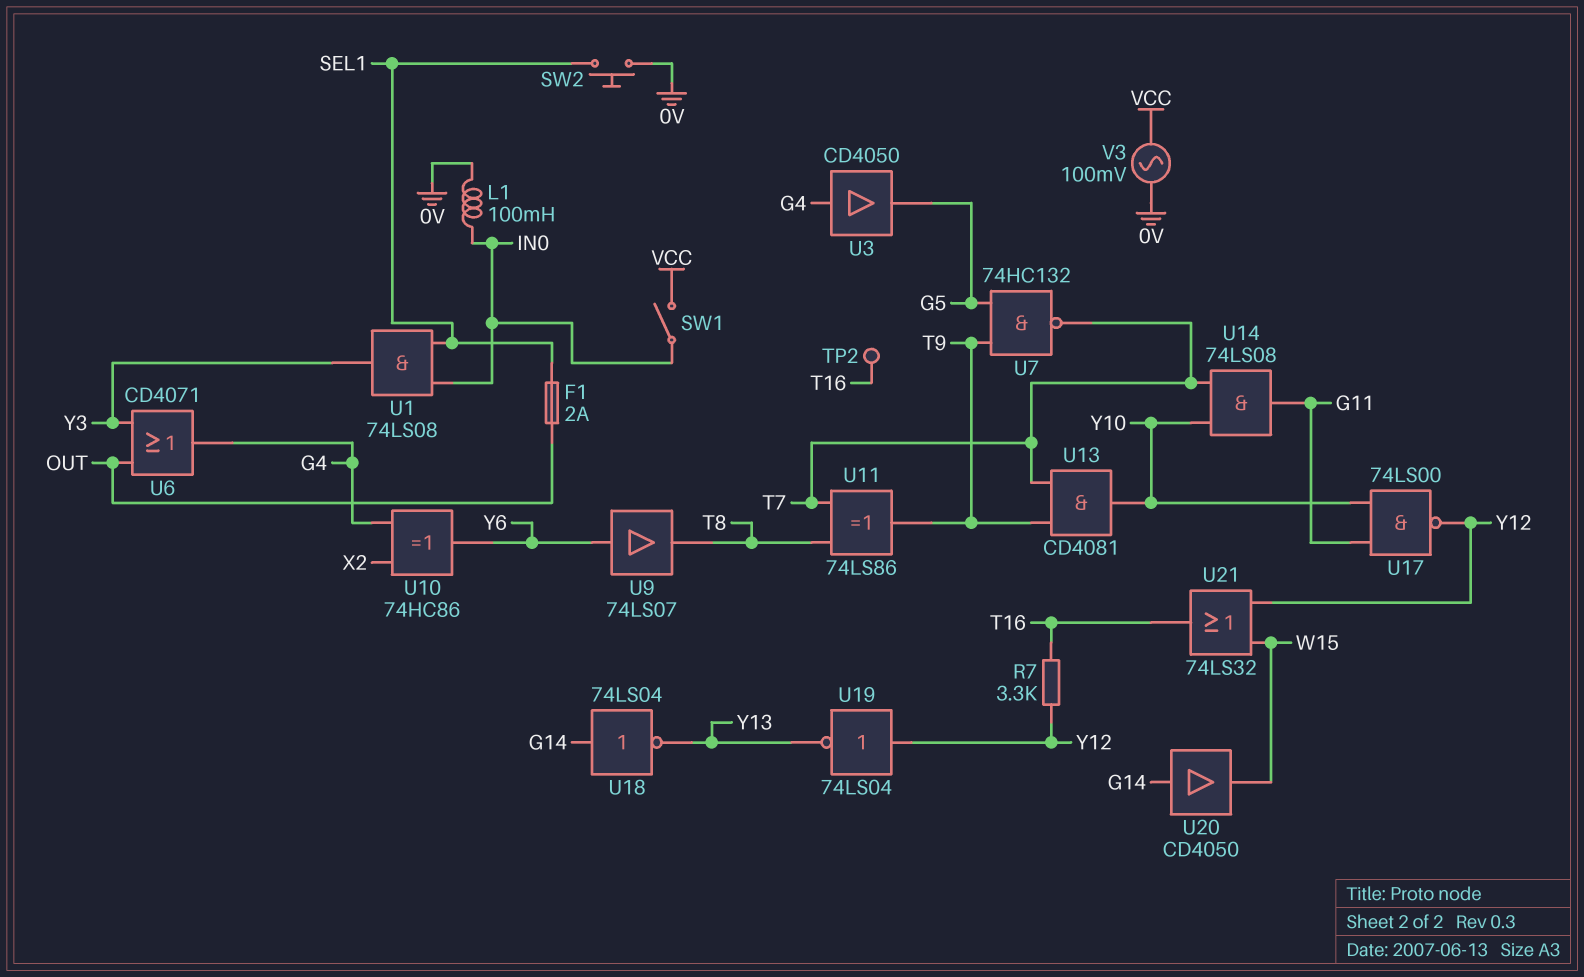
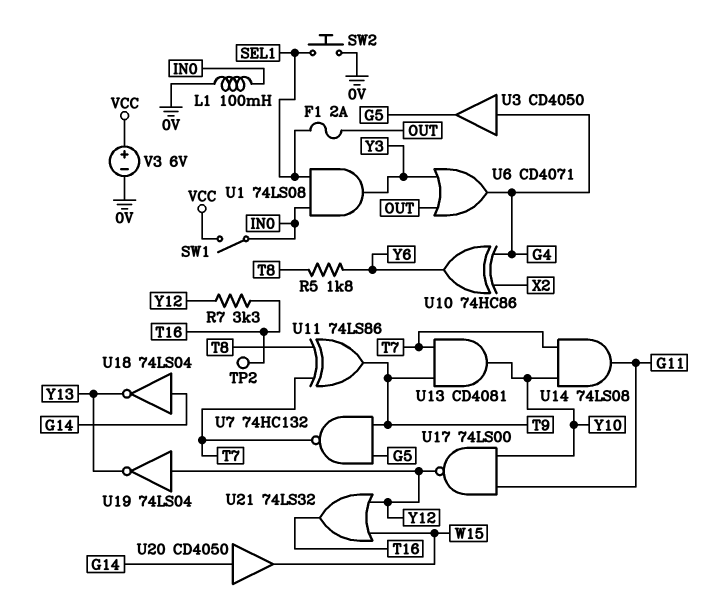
R5: none -> 1.8k (T8, Y6)
U9: buffer 74LS07 (in Y6, out T8) -> none
V3: AC 100mV (0V, VCC) -> 6V (plus VCC, minus 0V)

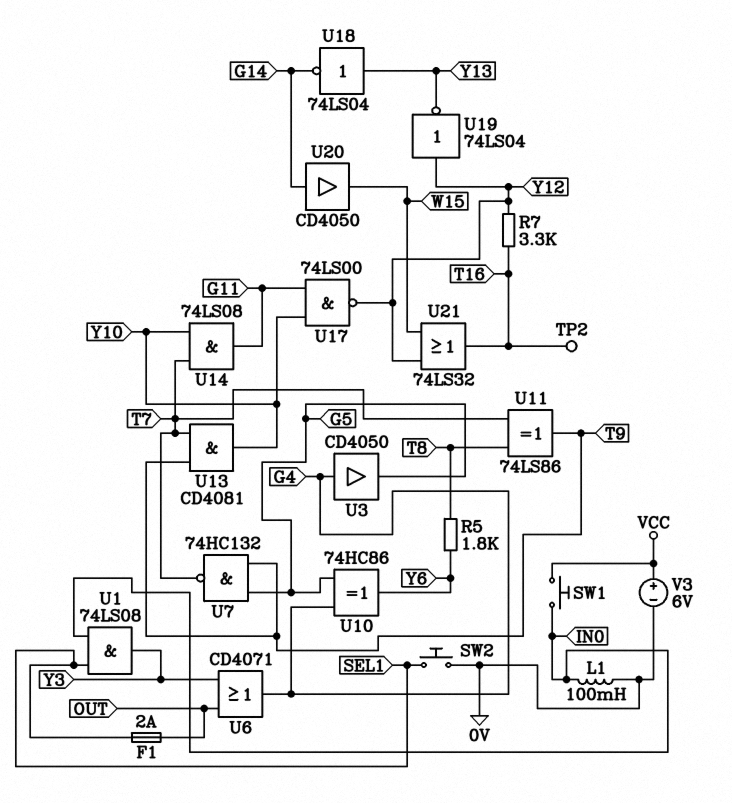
SW1: switch (IN0, VCC) -> button (IN0, VCC)
U10: XOR 74HC86 (in G4, in X2, out Y6) -> XOR 74HC86 (in G4, in G5, out Y6)
U18: NOT 74LS04 (in G14, out Y13) -> NOT 74LS04 (in Y13, out G14)

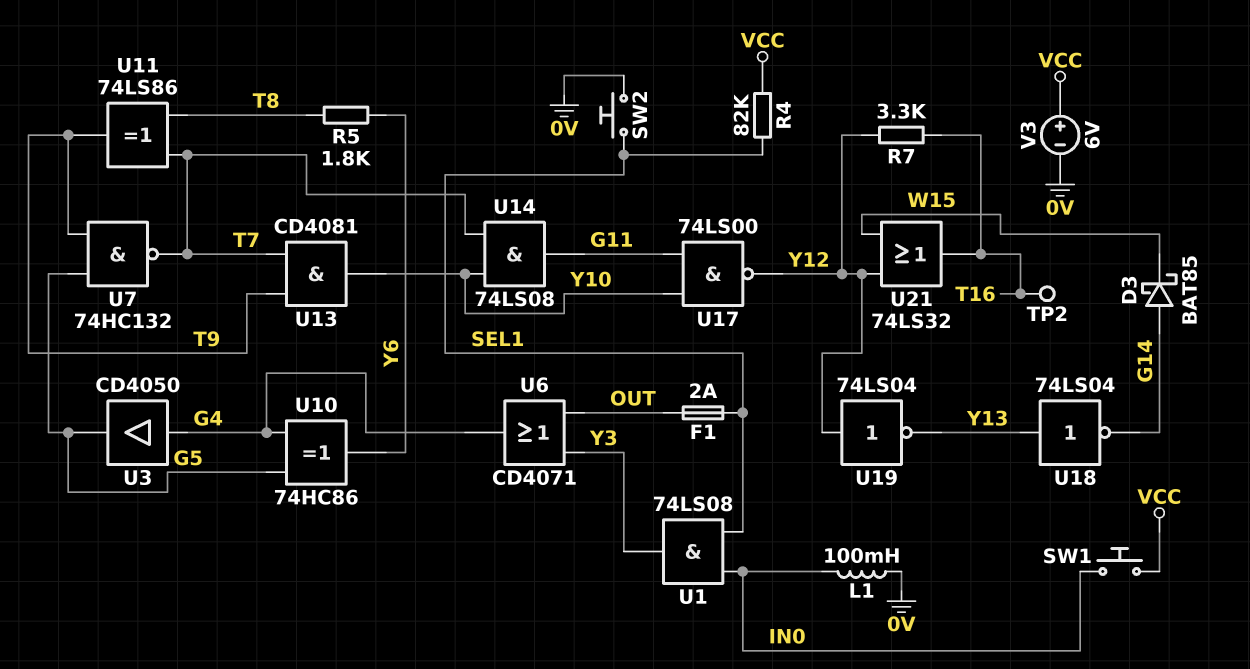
D3: none -> schottky BAT85 (A G14, K W15)
R4: none -> 82k (SEL1, VCC)
U20: buffer CD4050 (in G14, out W15) -> none

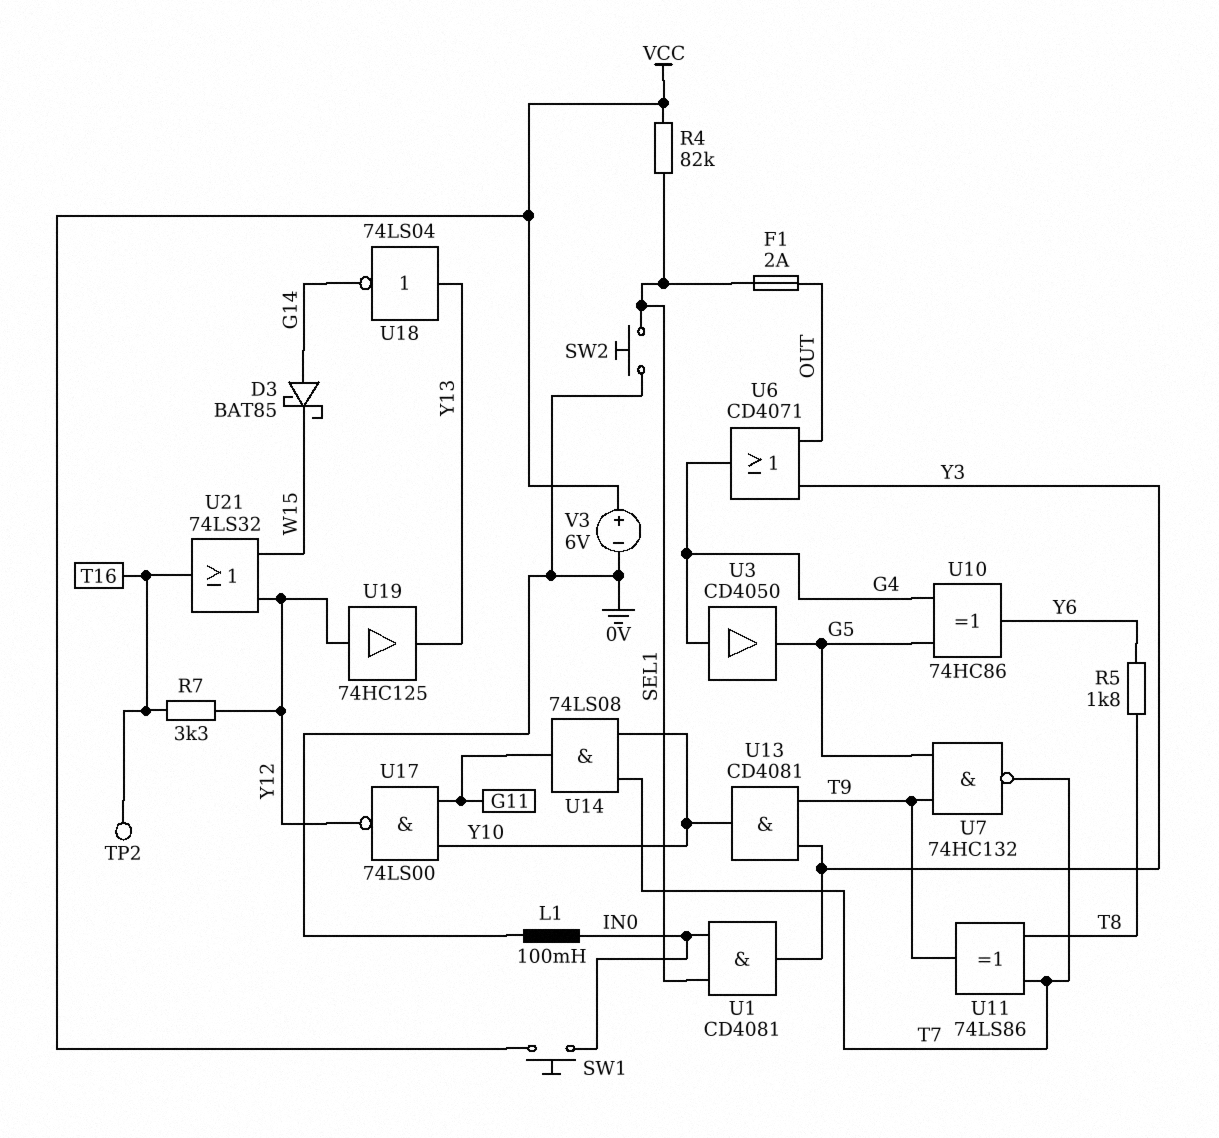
U1: AND 74LS08 (in IN0, in SEL1, out Y3) -> AND CD4081 (in IN0, in SEL1, out Y3)
U13: AND CD4081 (in T7, in T9, out Y10) -> AND CD4081 (in T9, in Y3, out Y10)
U19: NOT 74LS04 (in Y12, out Y13) -> buffer 74HC125 (in Y12, out Y13)

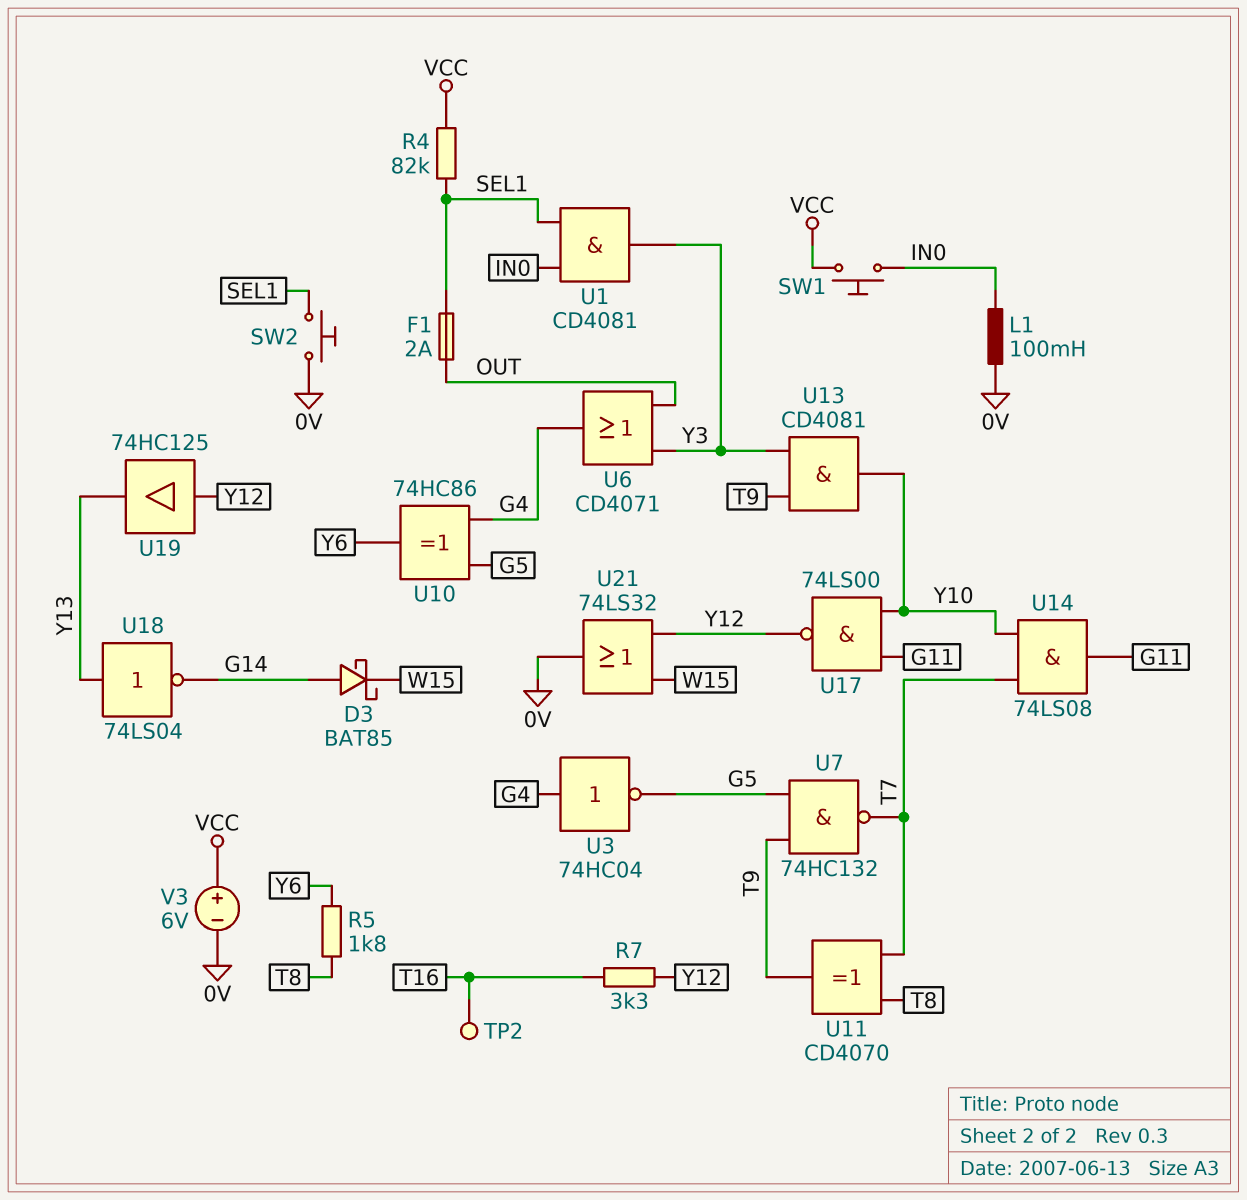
U3: buffer CD4050 (in G4, out G5) -> NOT 74HC04 (in G4, out G5)
U11: XOR 74LS86 (in T7, in T8, out T9) -> XOR CD4070 (in T7, in T8, out T9)
U21: OR 74LS32 (in W15, in Y12, out T16) -> OR 74LS32 (in W15, in Y12, out 0V)

